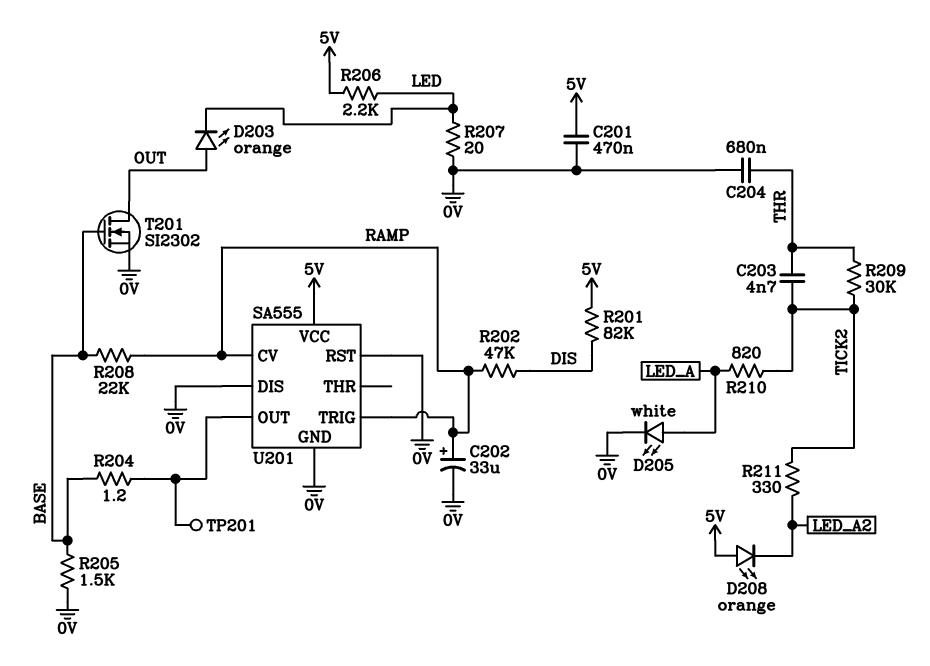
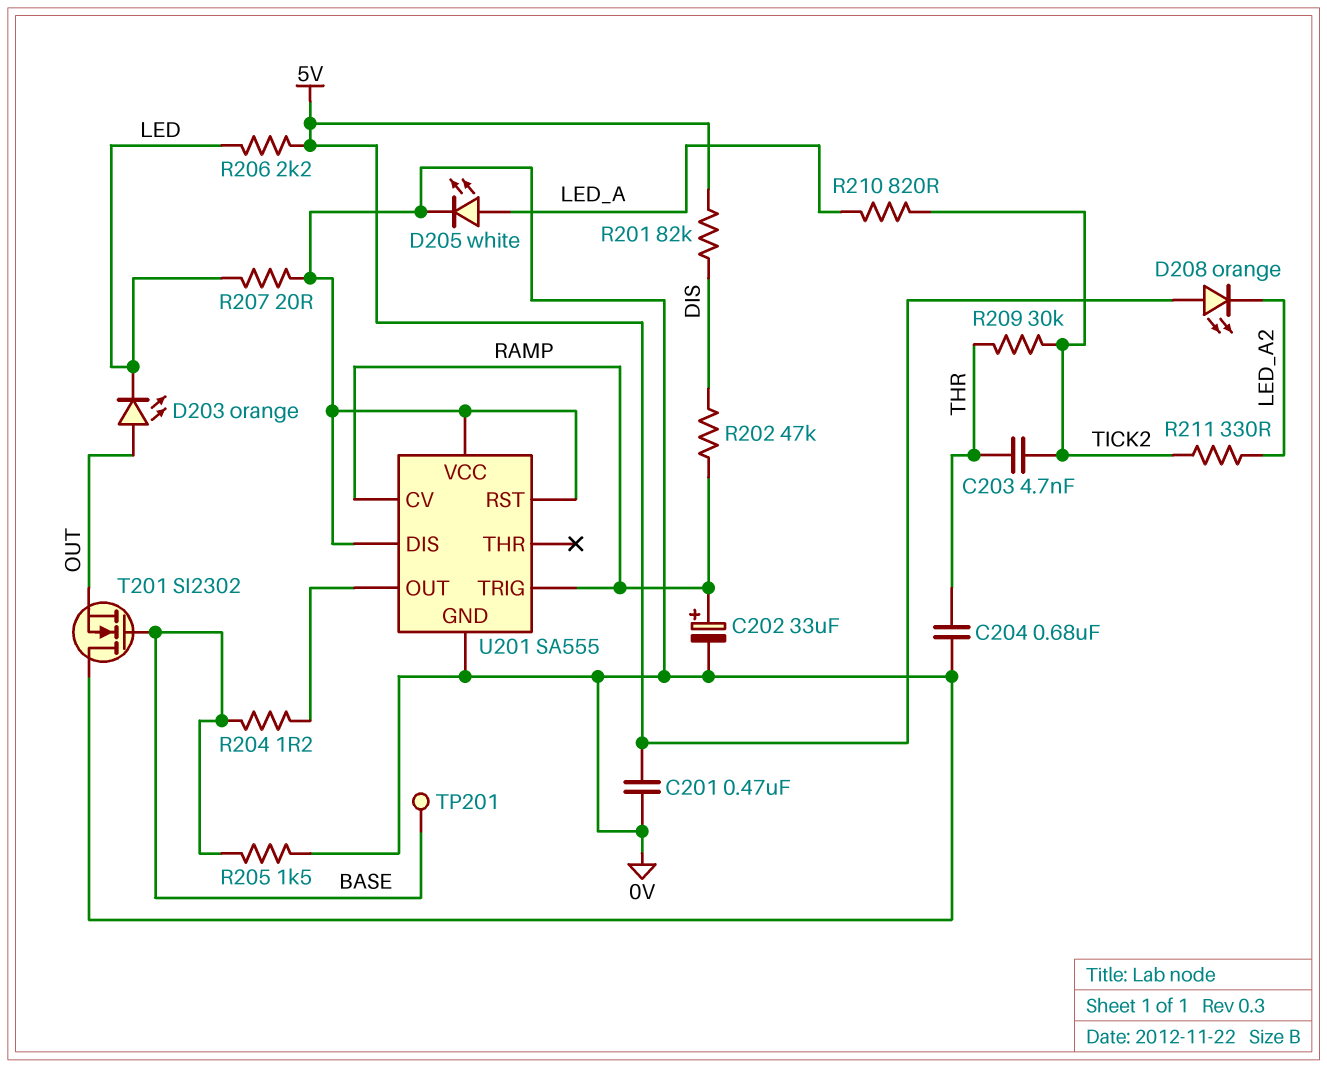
R208: 22k (BASE, RAMP) -> none
T201: NMOS SI2302 (G BASE, D OUT, S 0V) -> NMOS SI2302 (G BASE, D 0V, S OUT)
TP201: test point (U201/OUT) -> test point (BASE)
U201 pin VCC: 5V -> 0V

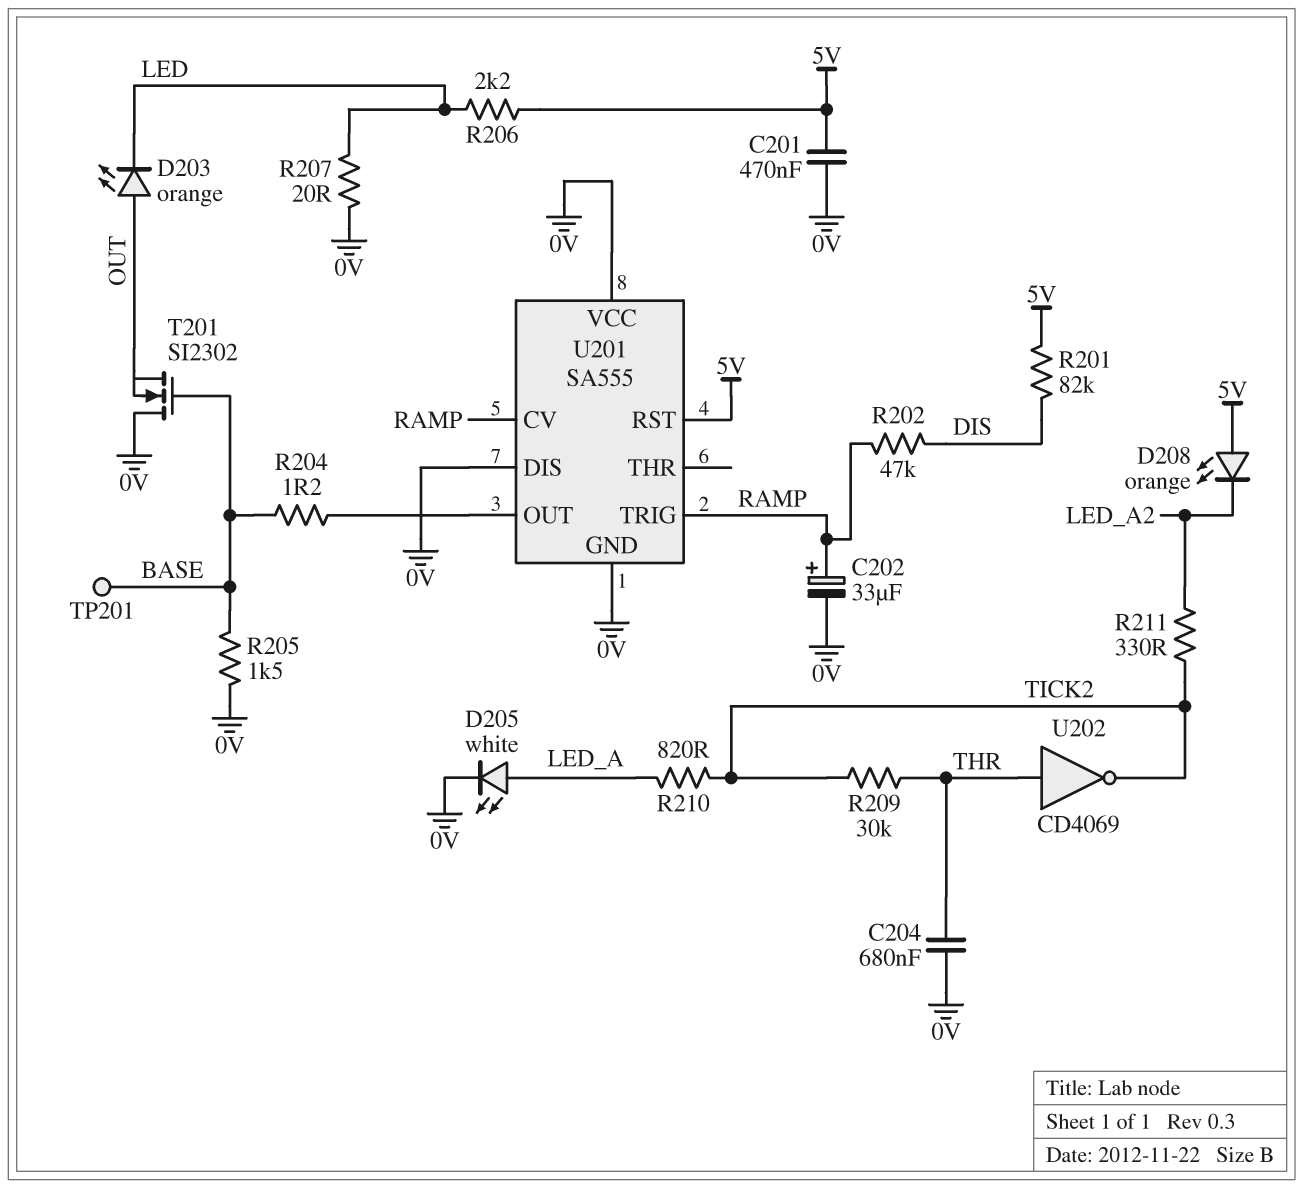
C203: 4.7nF (THR, TICK2) -> none
U201 pin RST: 0V -> 5V
U202: none -> NOT CD4069 (in THR, out TICK2)

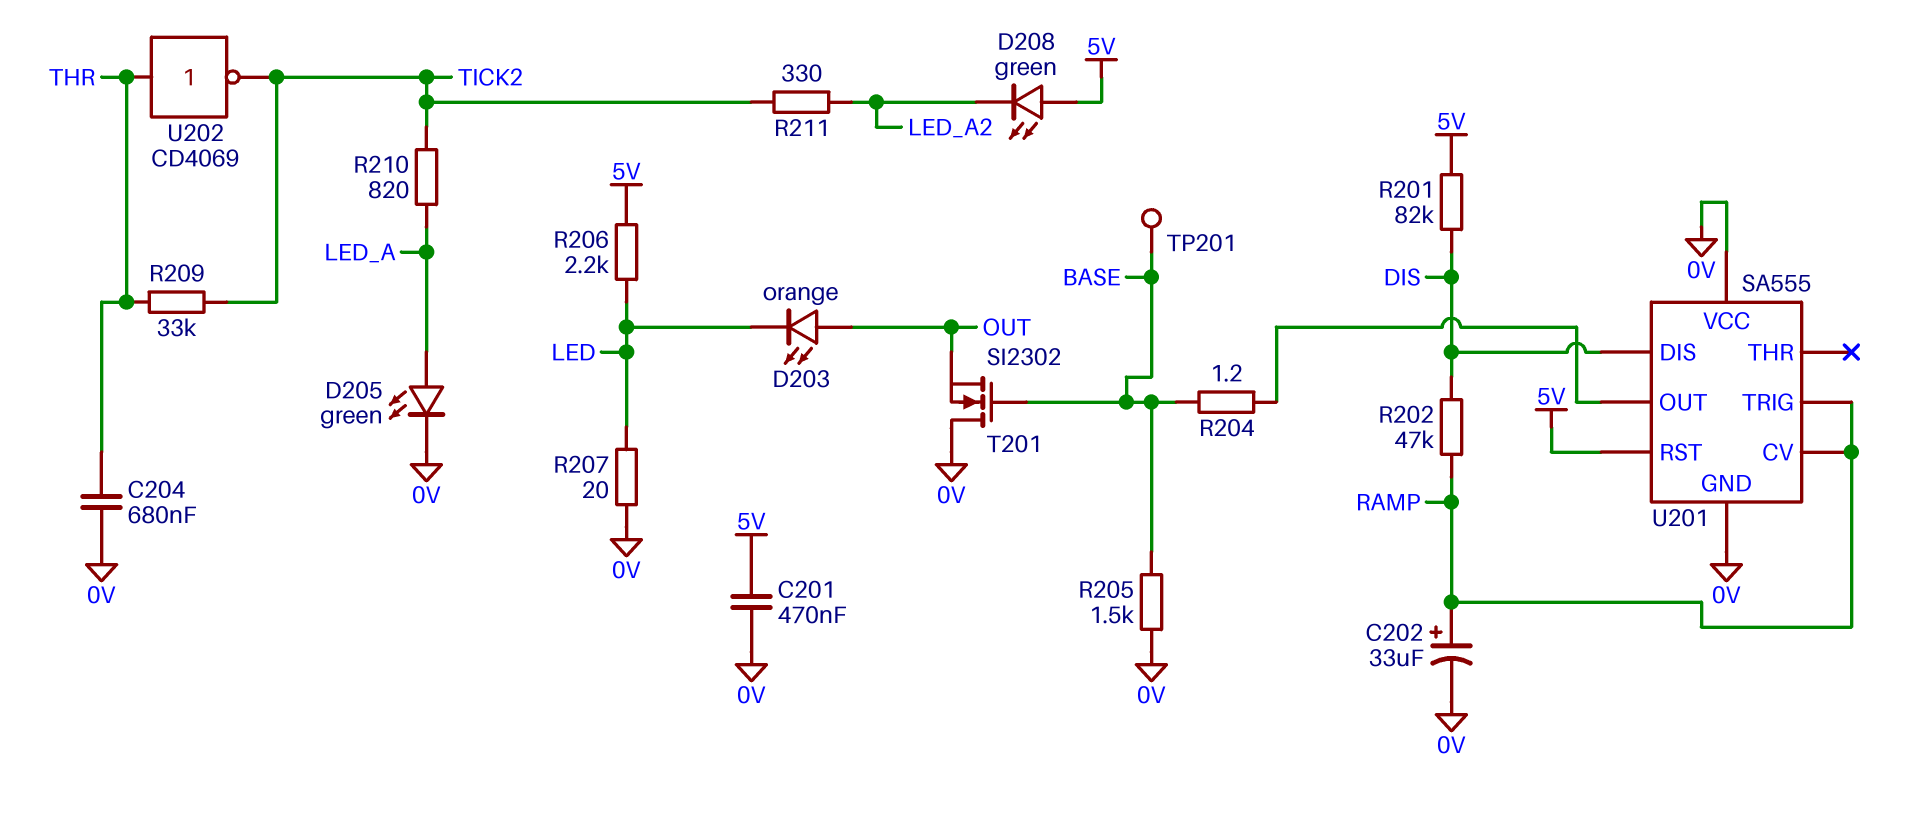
D205: LED white (A LED_A, K 0V) -> LED green (A LED_A, K 0V)
D208: LED orange (A 5V, K LED_A2) -> LED green (A 5V, K LED_A2)
R209: 30k (THR, TICK2) -> 33k (THR, TICK2)
U201 pin DIS: 0V -> DIS

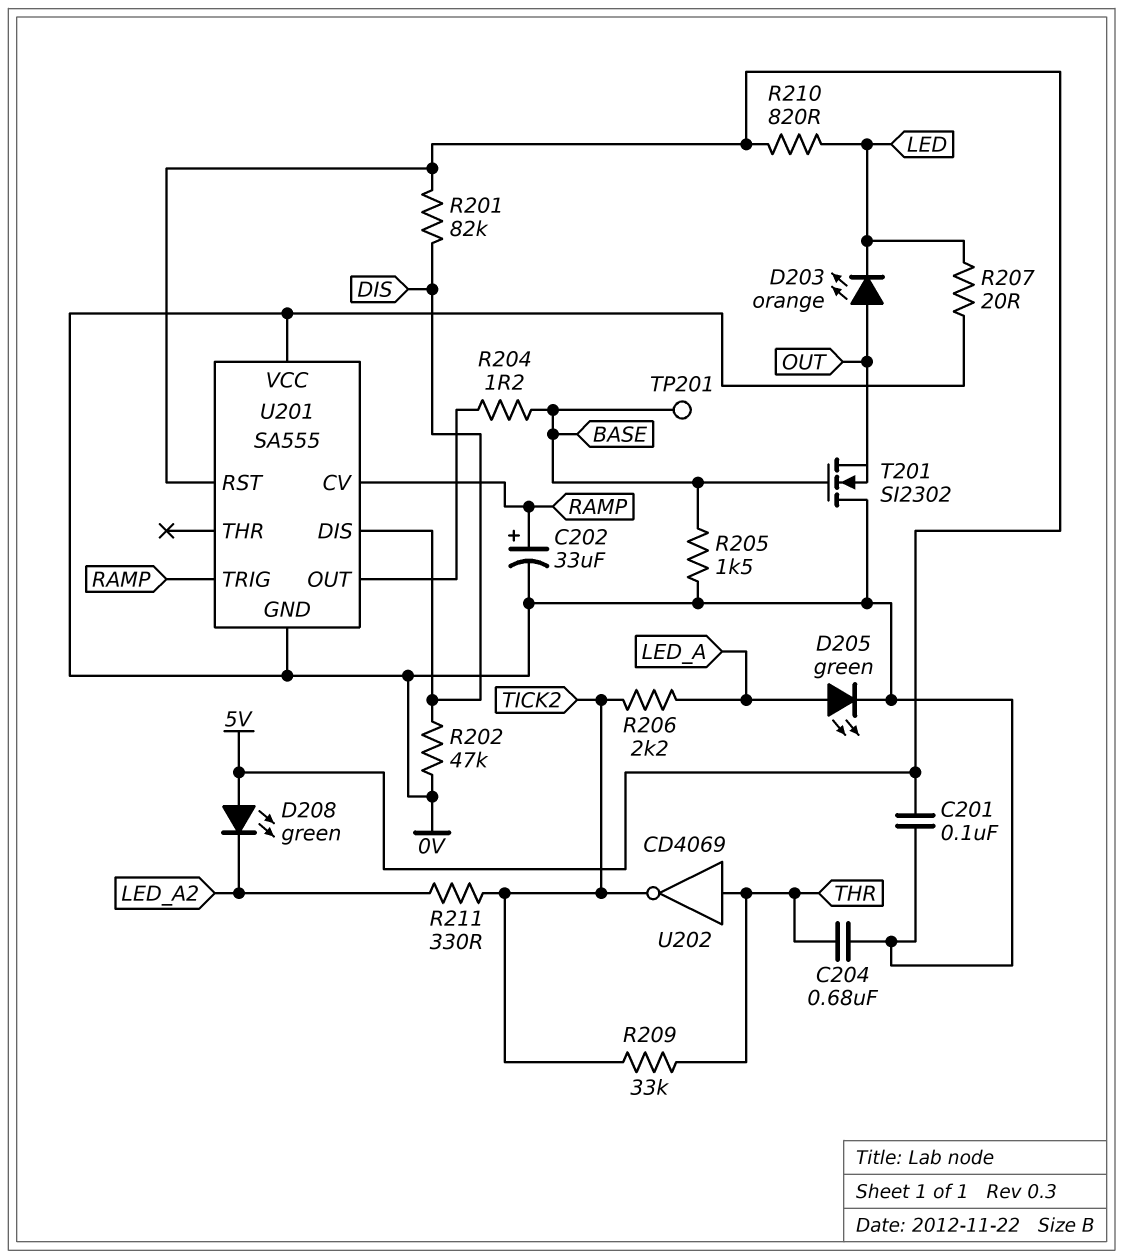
C201: 470nF (0V, 5V) -> 100nF (0V, 5V)
R202: 47k (DIS, RAMP) -> 47k (0V, DIS)
R206: 2.2k (5V, LED) -> 2.2k (LED_A, TICK2)
R210: 820 (LED_A, TICK2) -> 820 (5V, LED)

